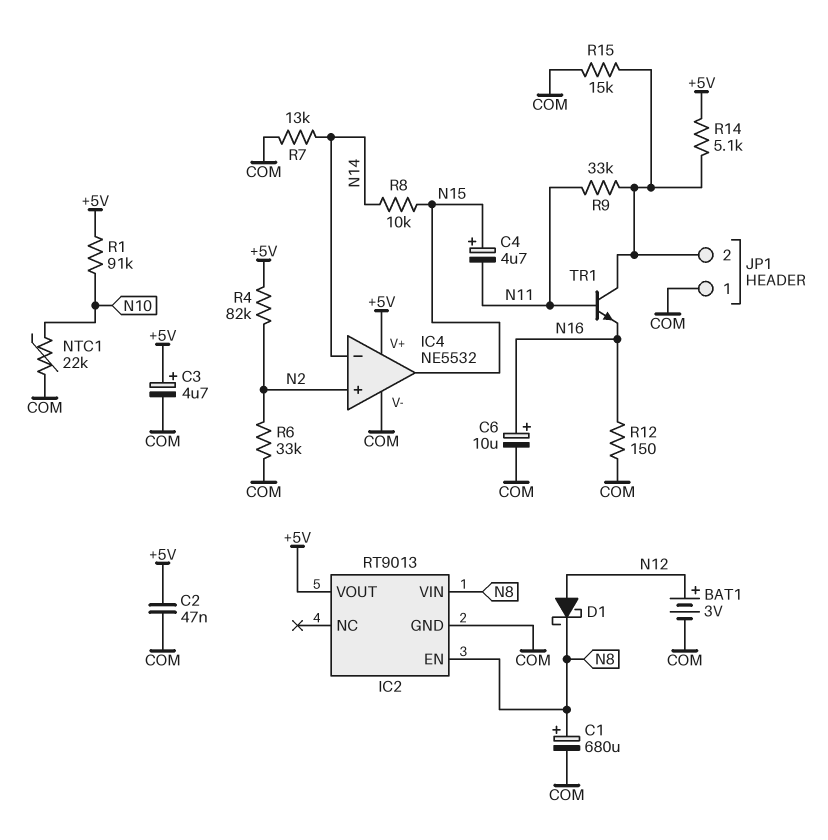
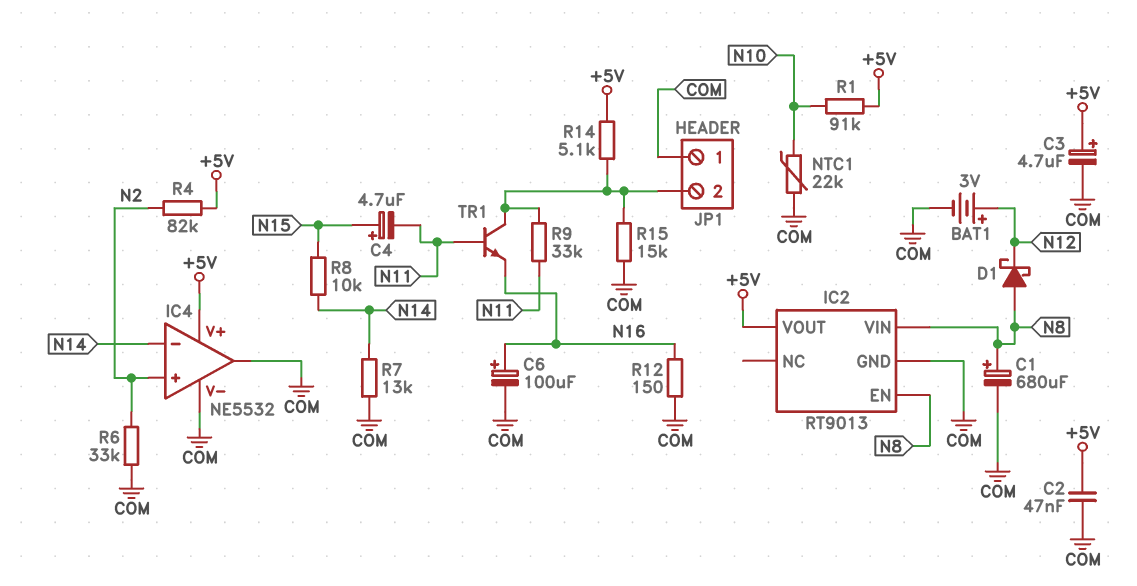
C6: 10uF (plus N16, minus COM) -> 100uF (plus N16, minus COM)
D1: schottky (A N12, K N8) -> schottky (A N8, K N12)
IC4 pin out: N15 -> COM

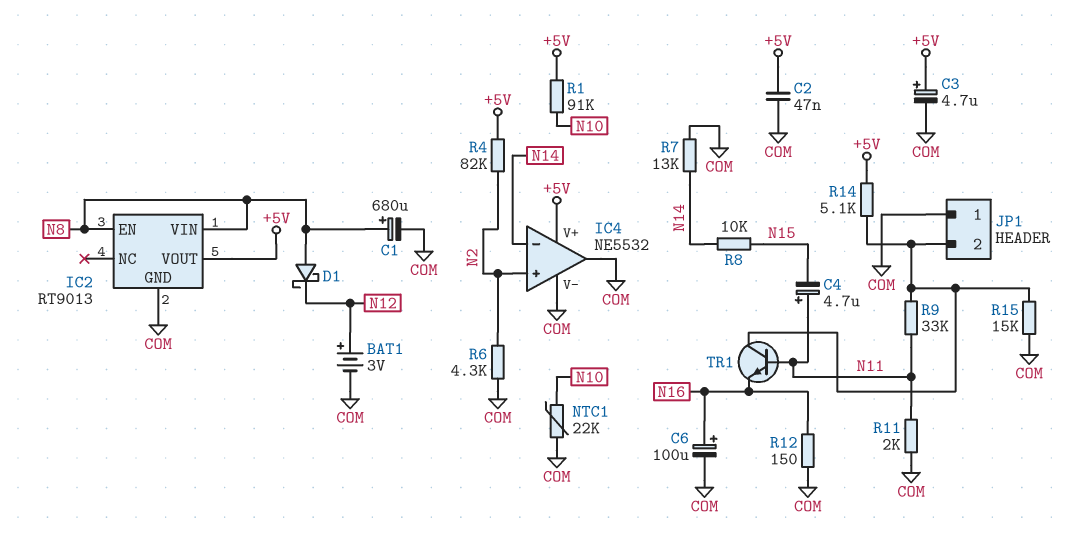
C4: 4.7uF (plus N15, minus N11) -> 4.7uF (plus N11, minus N15)
R6: 33k (COM, N2) -> 4.3k (COM, N2)
R11: none -> 2k (COM, N11)

